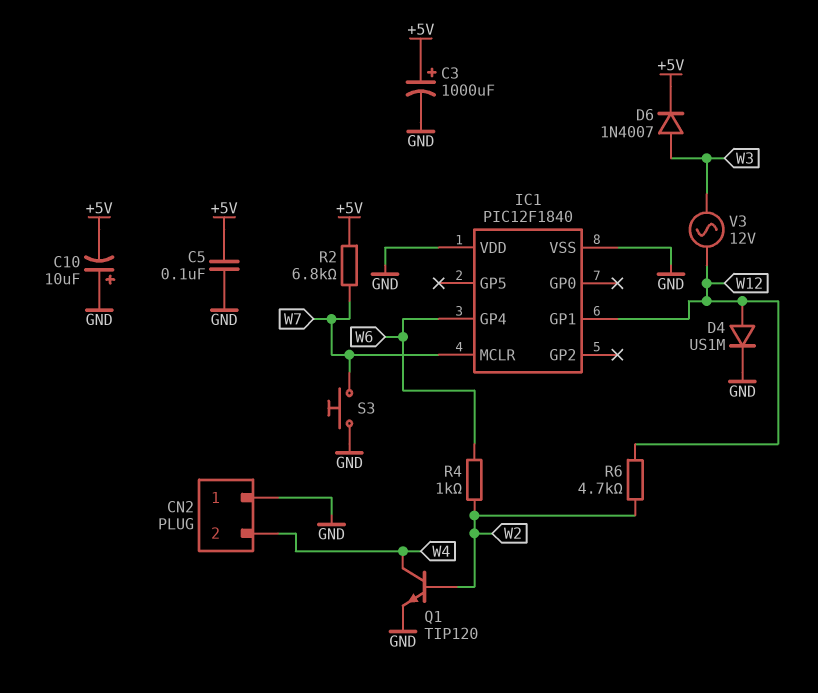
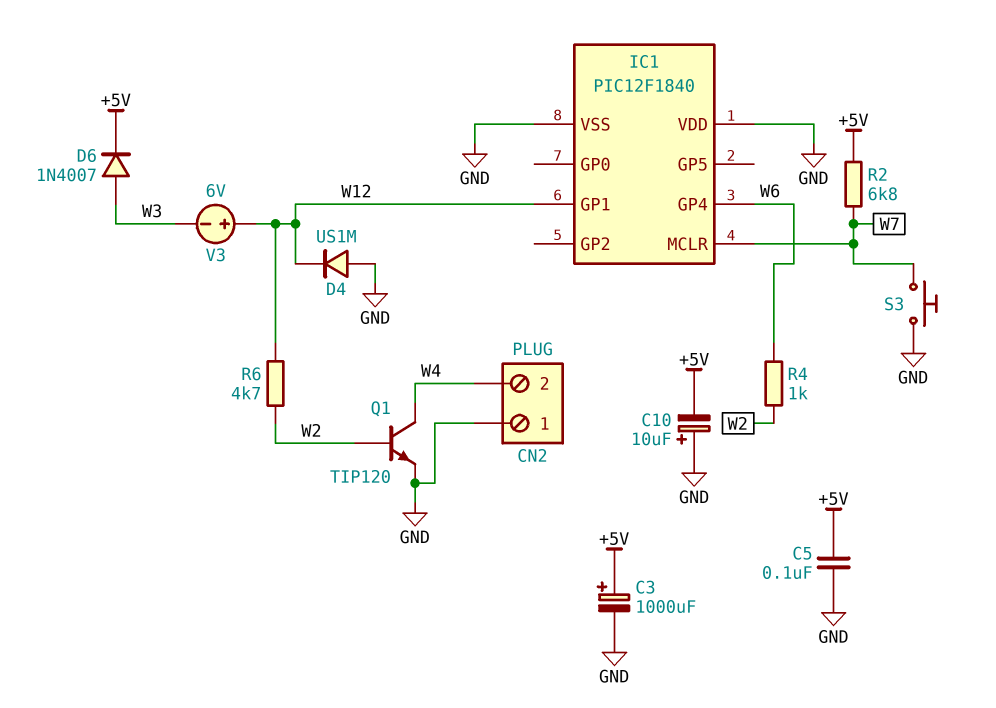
D4: diode US1M (A W12, K GND) -> diode US1M (A GND, K W12)
V3: AC 12V (W3, W12) -> 6V (plus W12, minus W3)

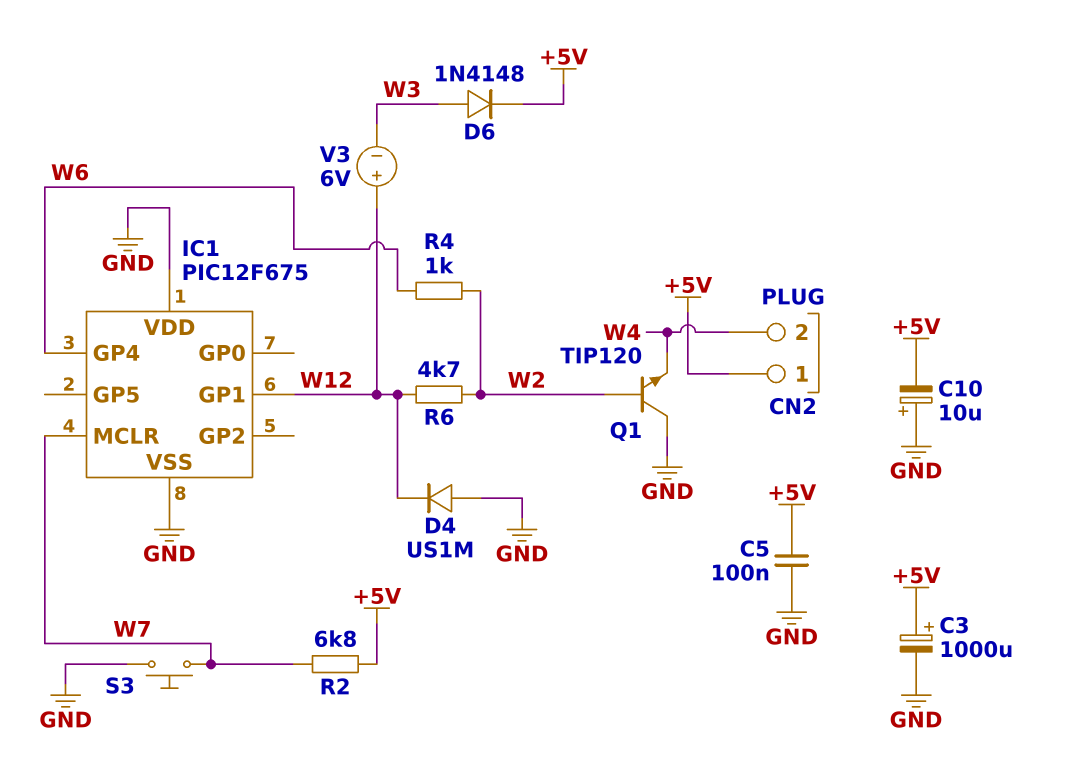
CN2 pin 1: GND -> +5V
D6: diode 1N4007 (A W3, K +5V) -> diode 1N4148 (A W3, K +5V)
IC1: PIC12F1840 -> PIC12F675
Q1: NPN TIP120 (B W2, C W4, E GND) -> NPN TIP120 (B W2, C GND, E W4)

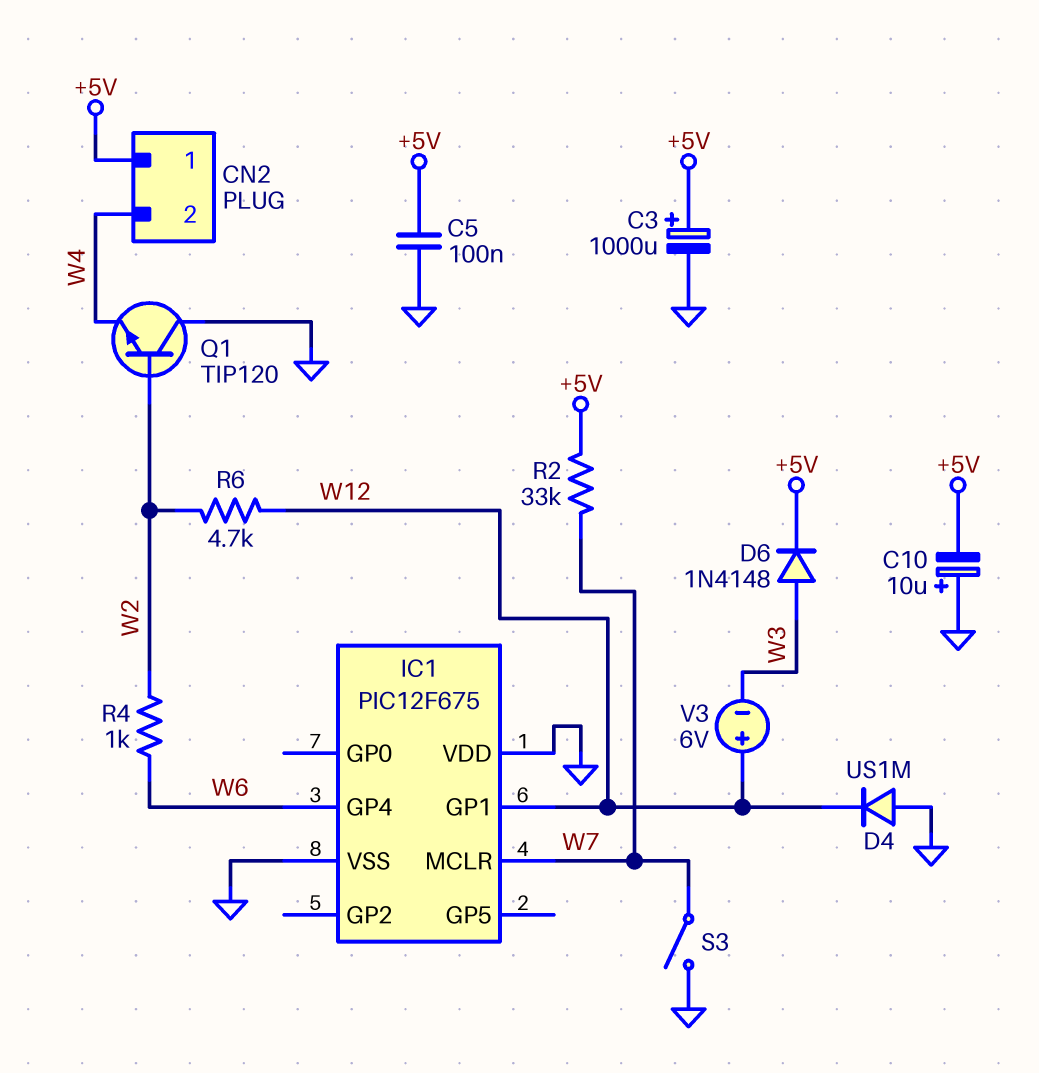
R2: 6.8k (+5V, W7) -> 33k (+5V, W7)
S3: button (GND, W7) -> switch (GND, W7)

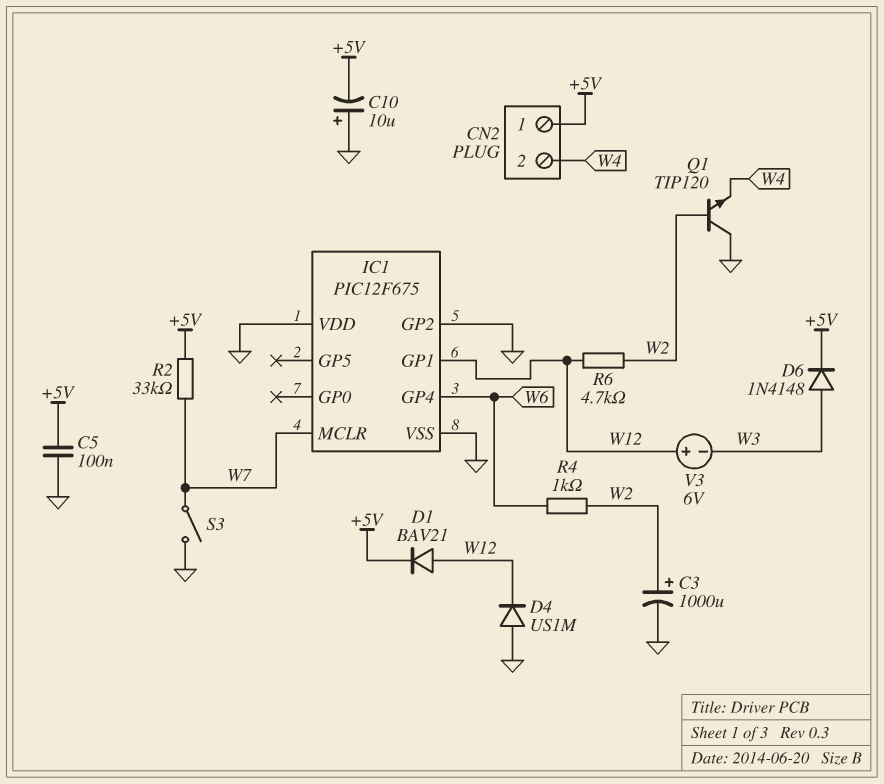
C3: 1000uF (plus +5V, minus GND) -> 1000uF (plus W2, minus GND)
D1: none -> diode BAV21 (A W12, K +5V)
IC1 pin GP2: none -> GND

